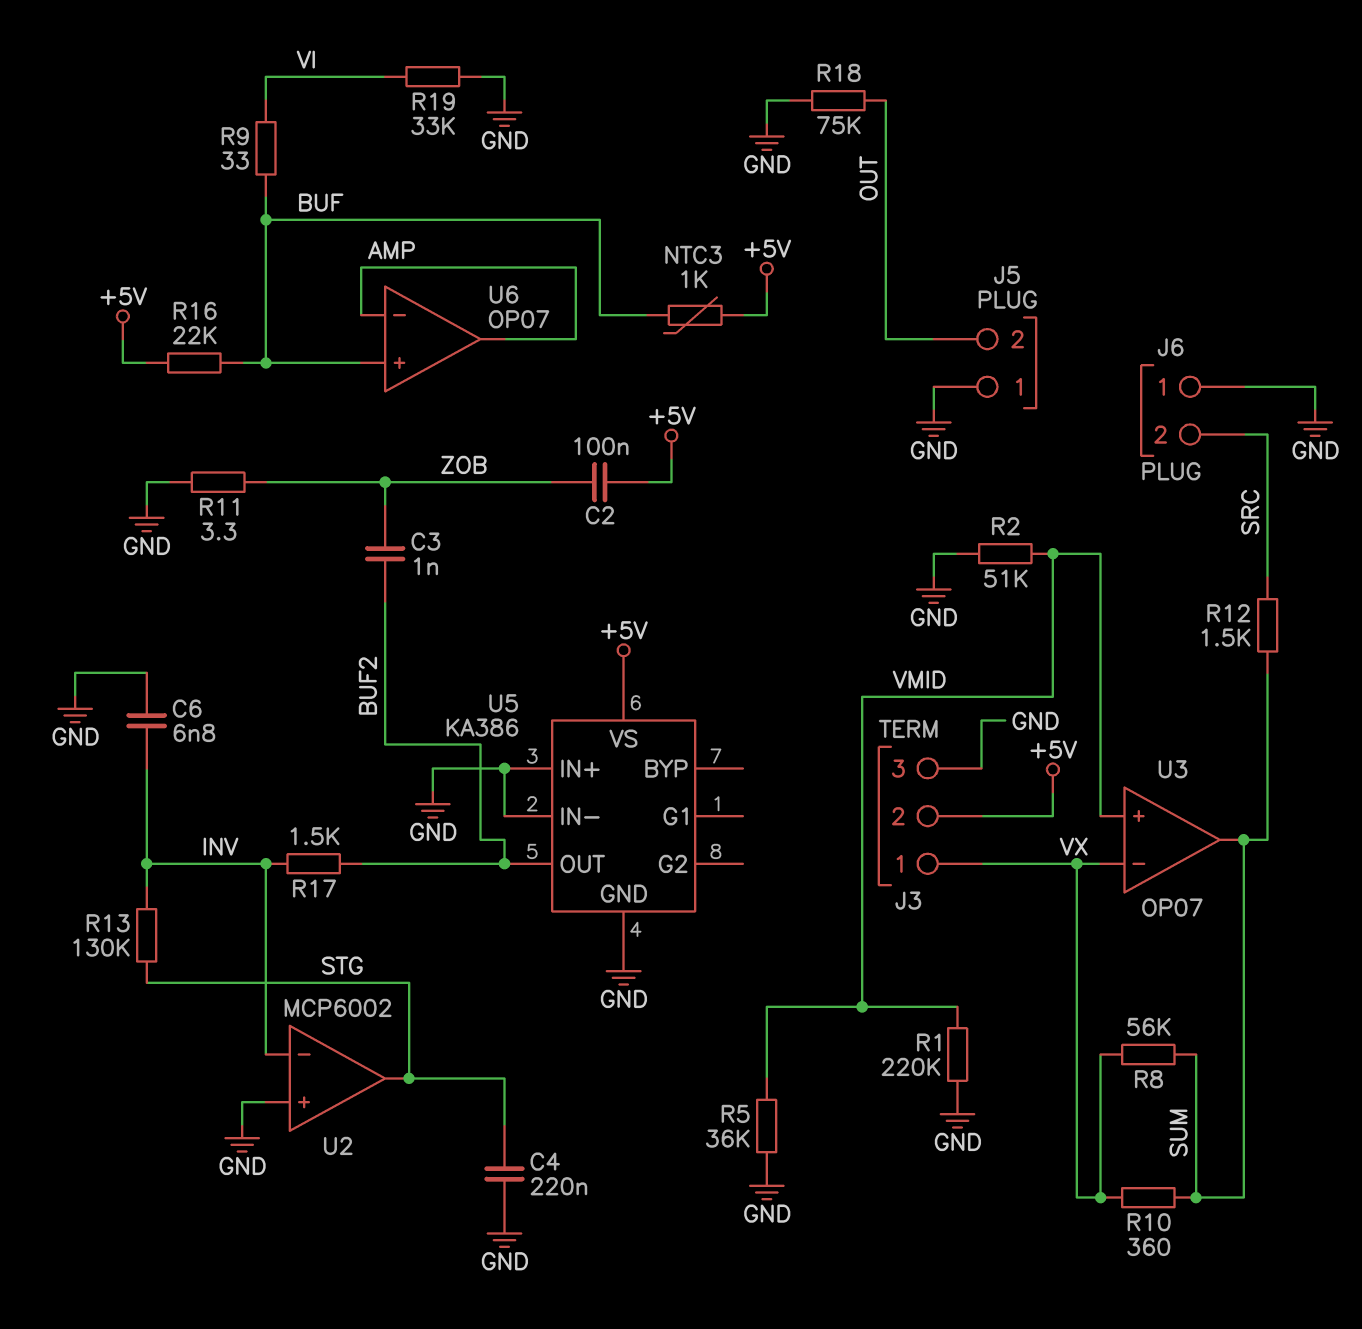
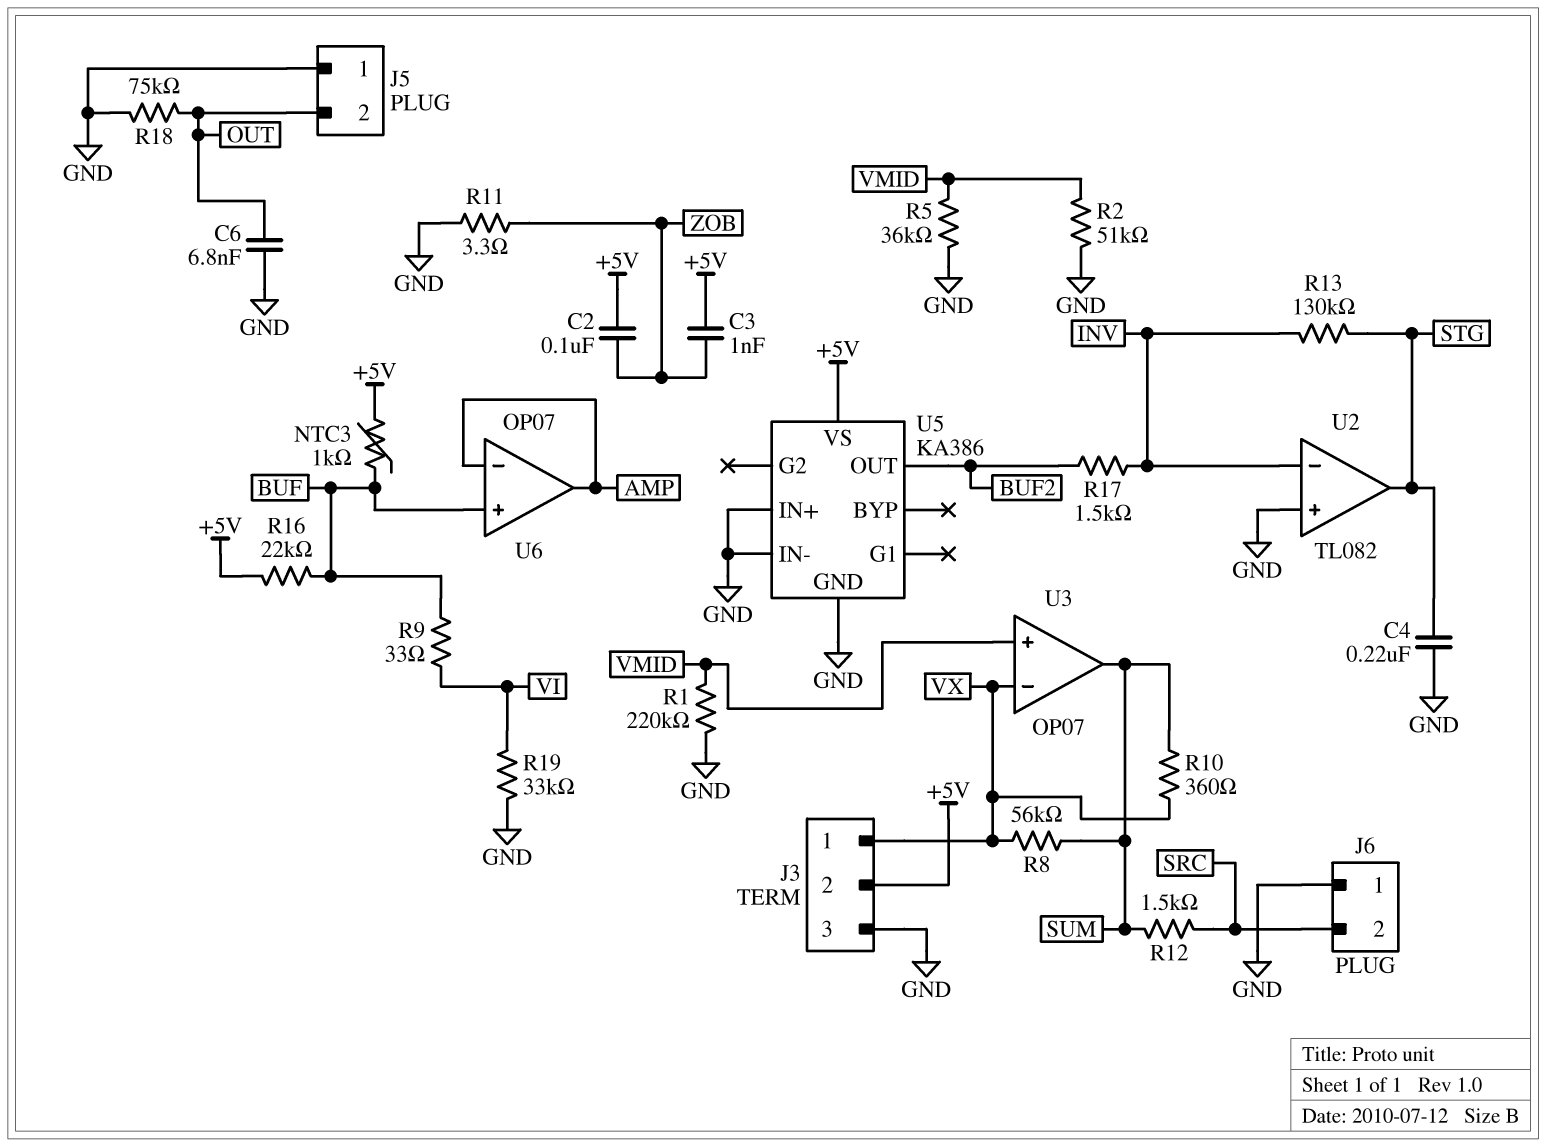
C3: 1nF (BUF2, ZOB) -> 1nF (+5V, ZOB)
C6: 6.8nF (GND, INV) -> 6.8nF (GND, OUT)
U2: MCP6002 -> TL082

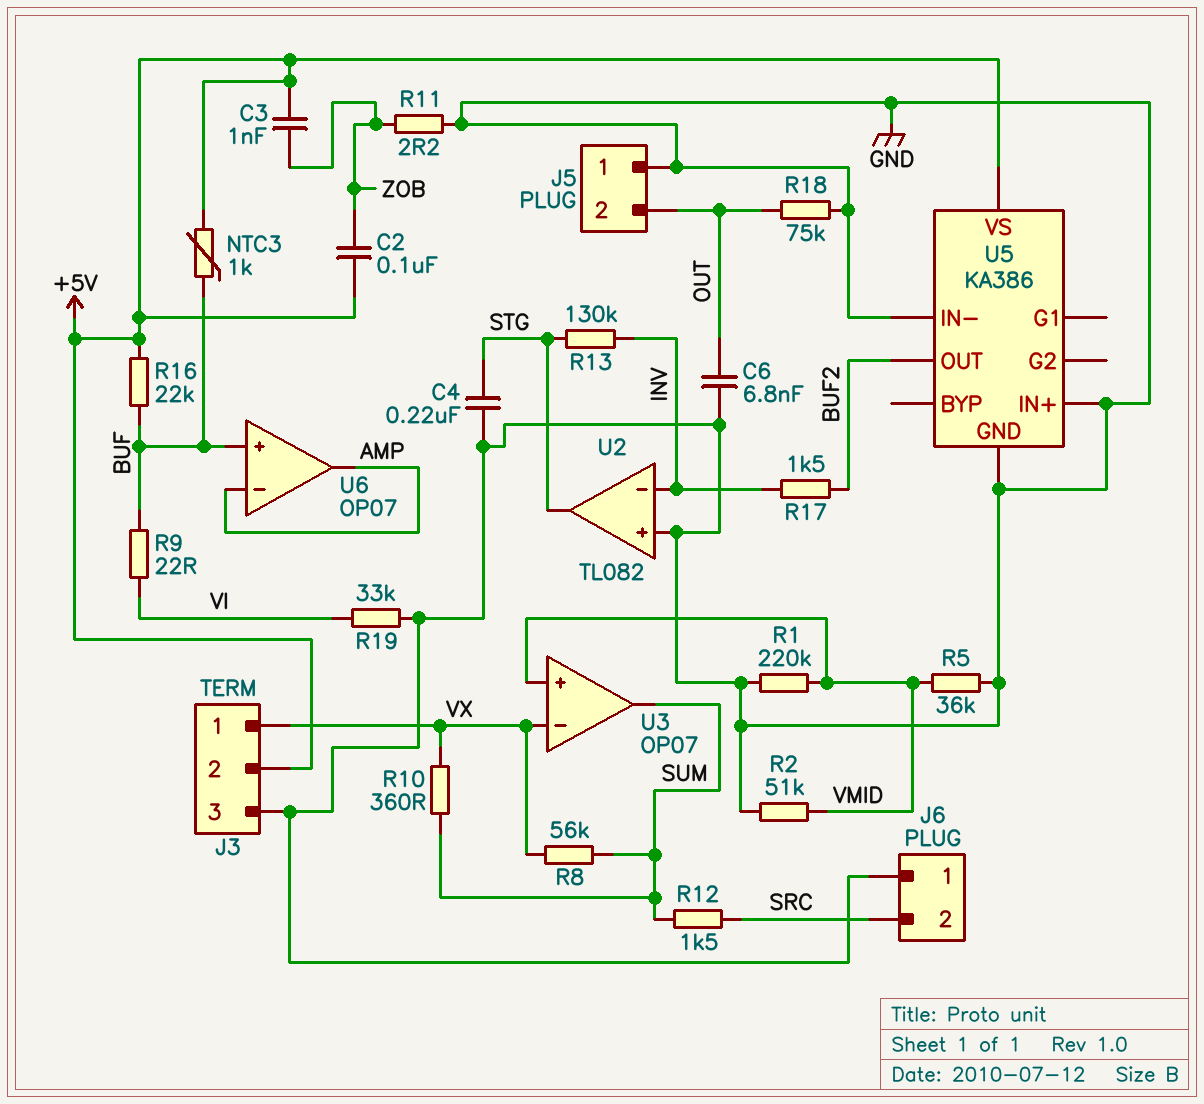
R9: 33 (BUF, VI) -> 22 (BUF, VI)
R11: 3.3 (GND, ZOB) -> 2.2 (GND, ZOB)

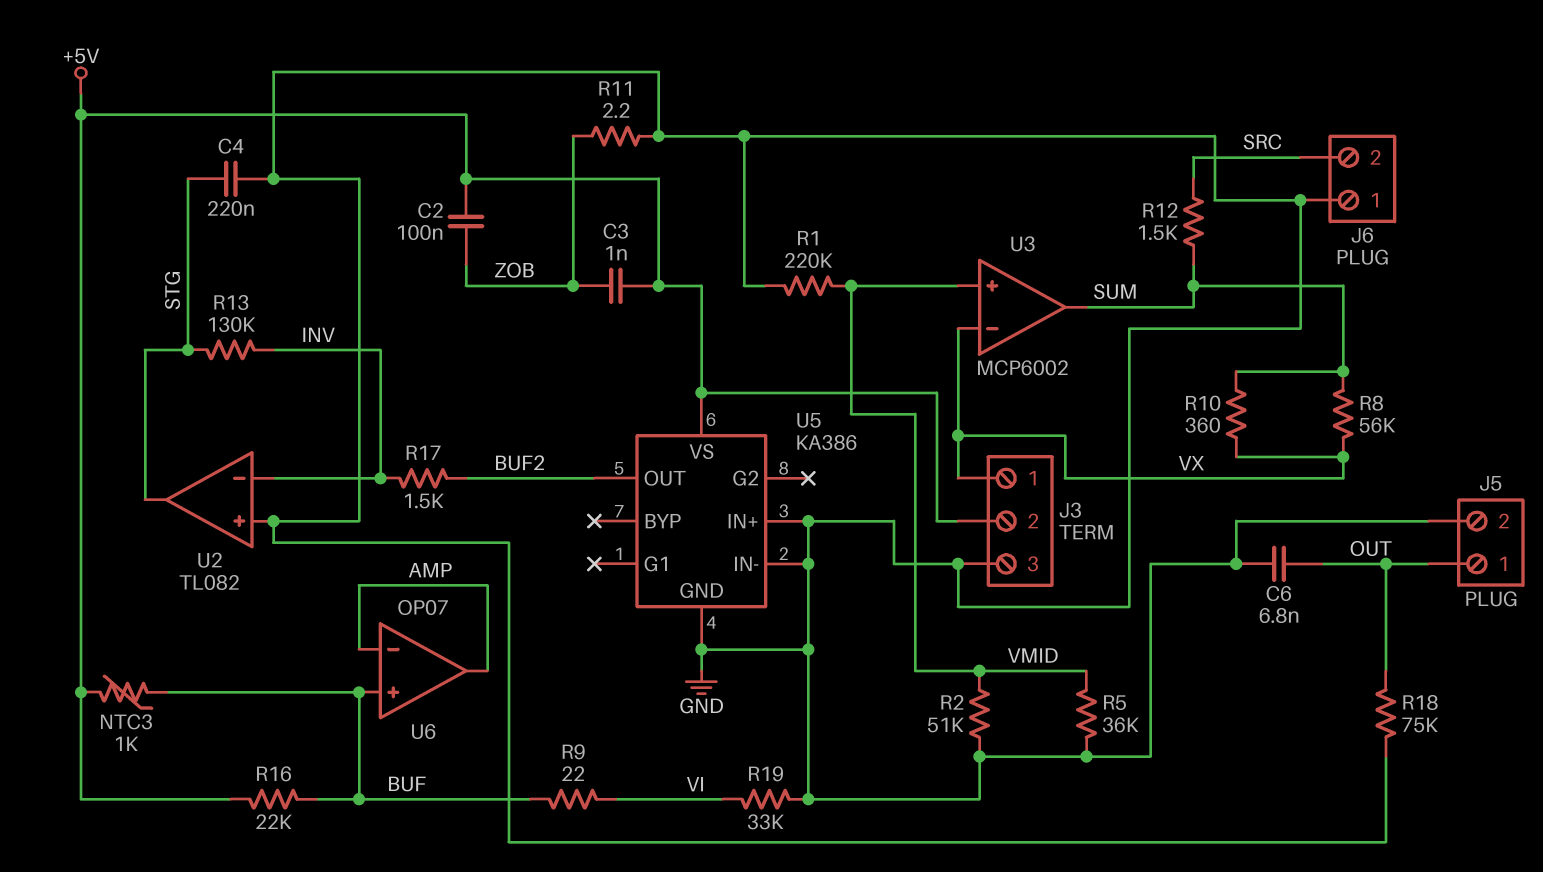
J5 pin 1: GND -> OUT
J5 pin 2: OUT -> GND
U3: OP07 -> MCP6002

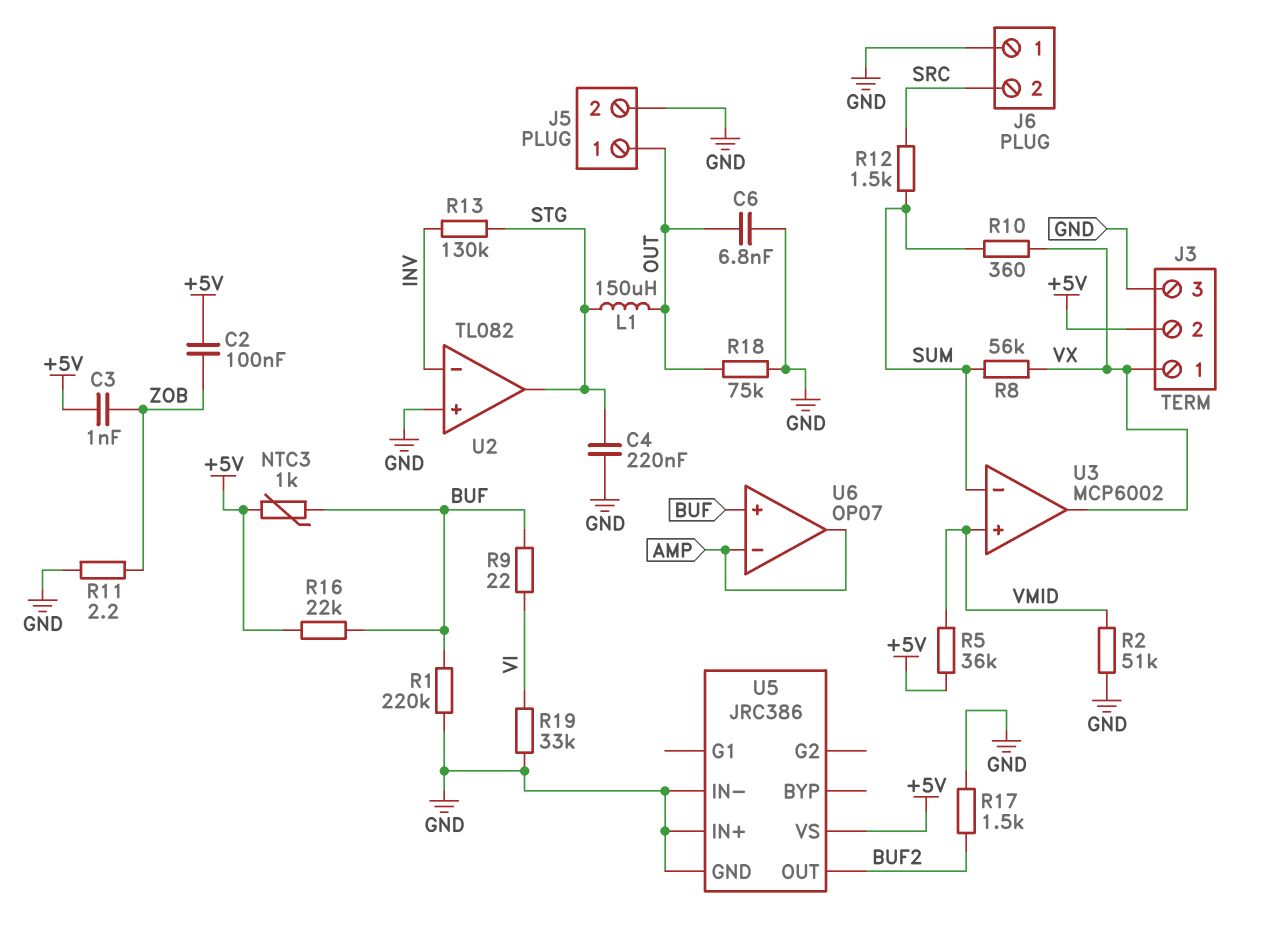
L1: none -> 150uH (OUT, STG)
R1: 220k (GND, VMID) -> 220k (BUF, GND)
R5: 36k (GND, VMID) -> 36k (+5V, VMID)
R17: 1.5k (BUF2, INV) -> 1.5k (BUF2, GND)
U3 pin in-: VX -> SUM
U3 pin out: SUM -> VX
U5: KA386 -> JRC386

